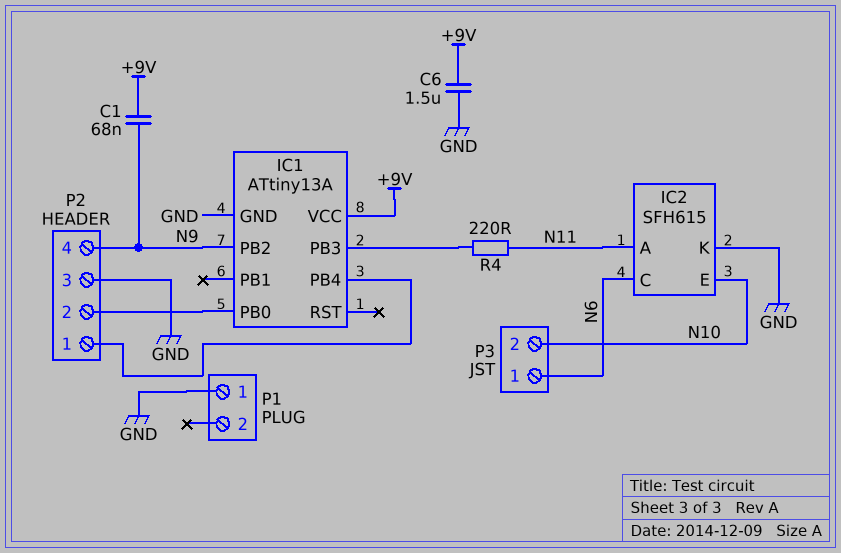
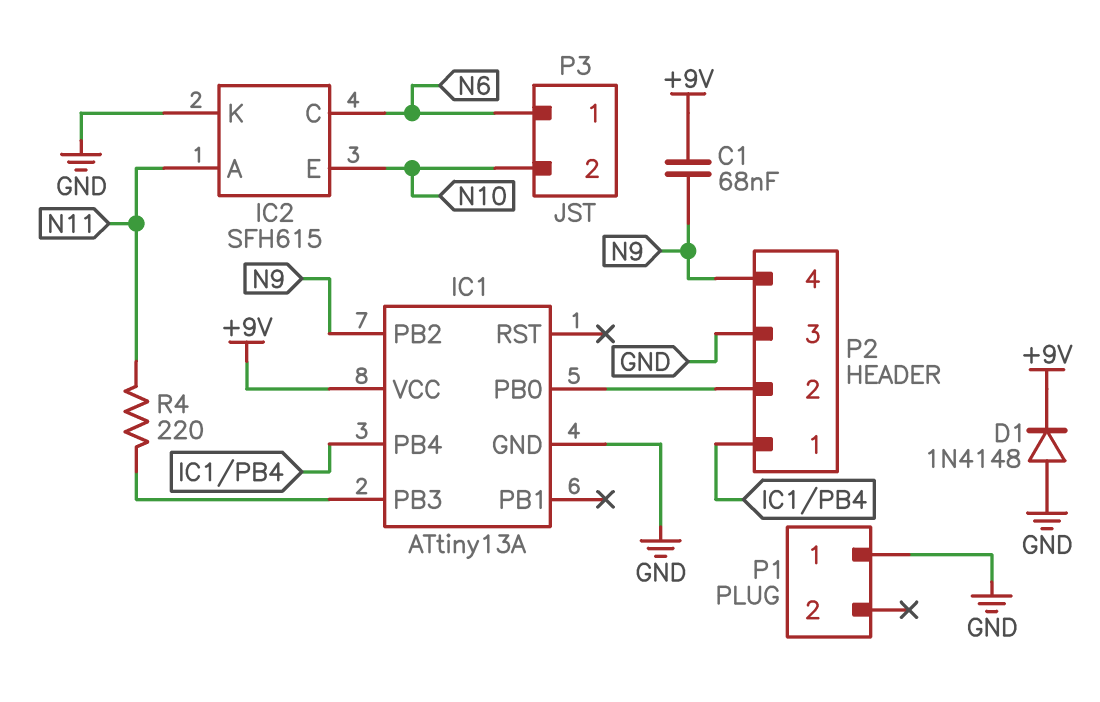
C6: 1.5uF (+9V, GND) -> none
D1: none -> diode 1N4148 (A GND, K +9V)

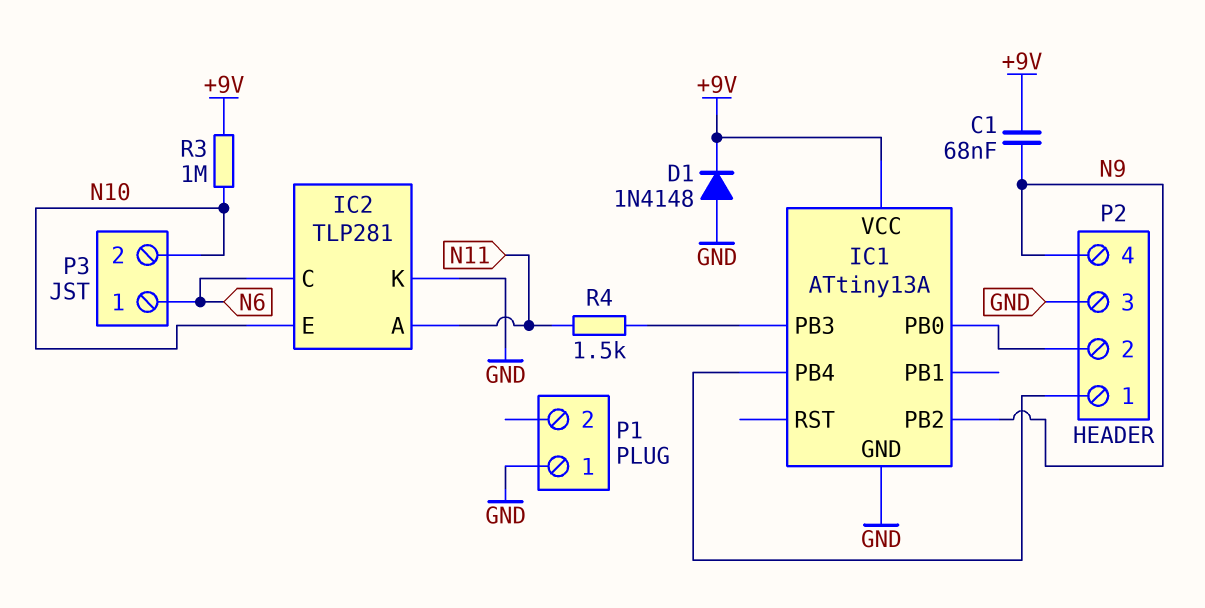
IC2: SFH615 -> TLP281
R3: none -> 1M (+9V, N10)
R4: 220 (IC1/PB3, N11) -> 1.5k (IC1/PB3, N11)

